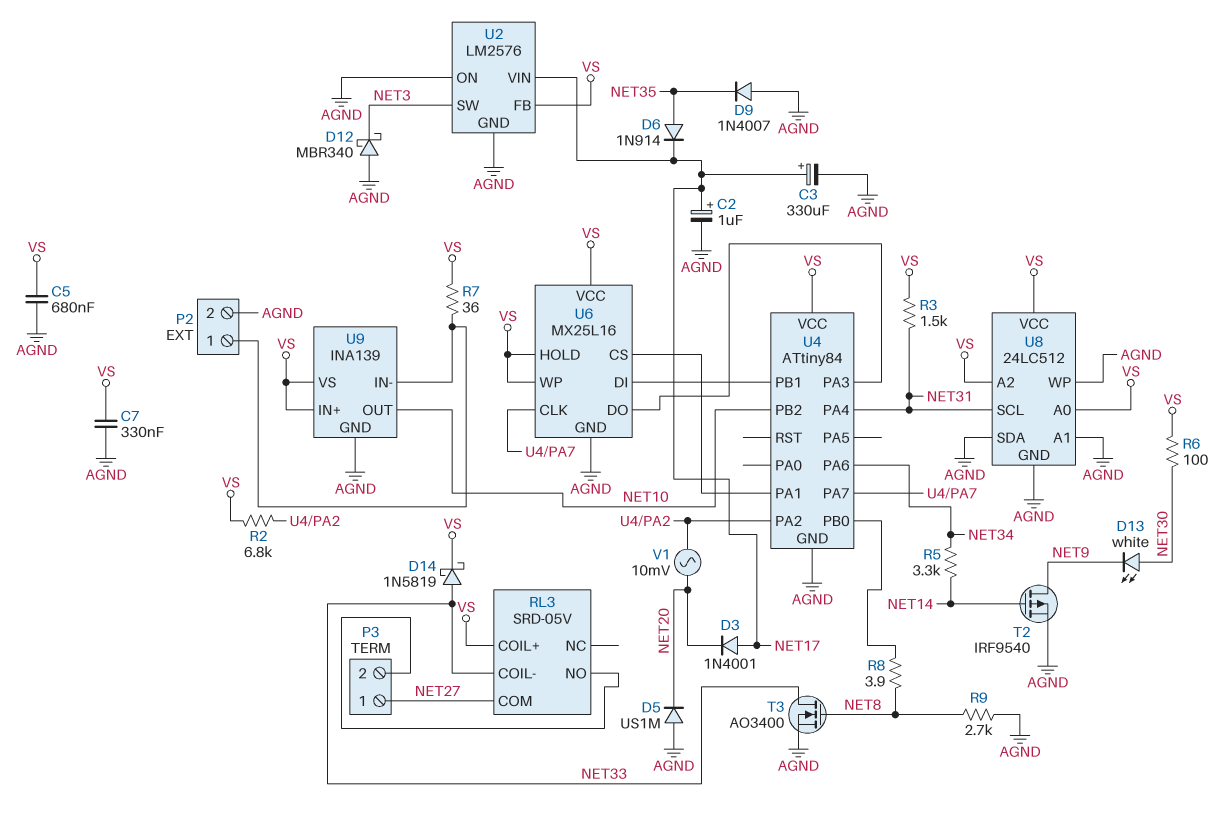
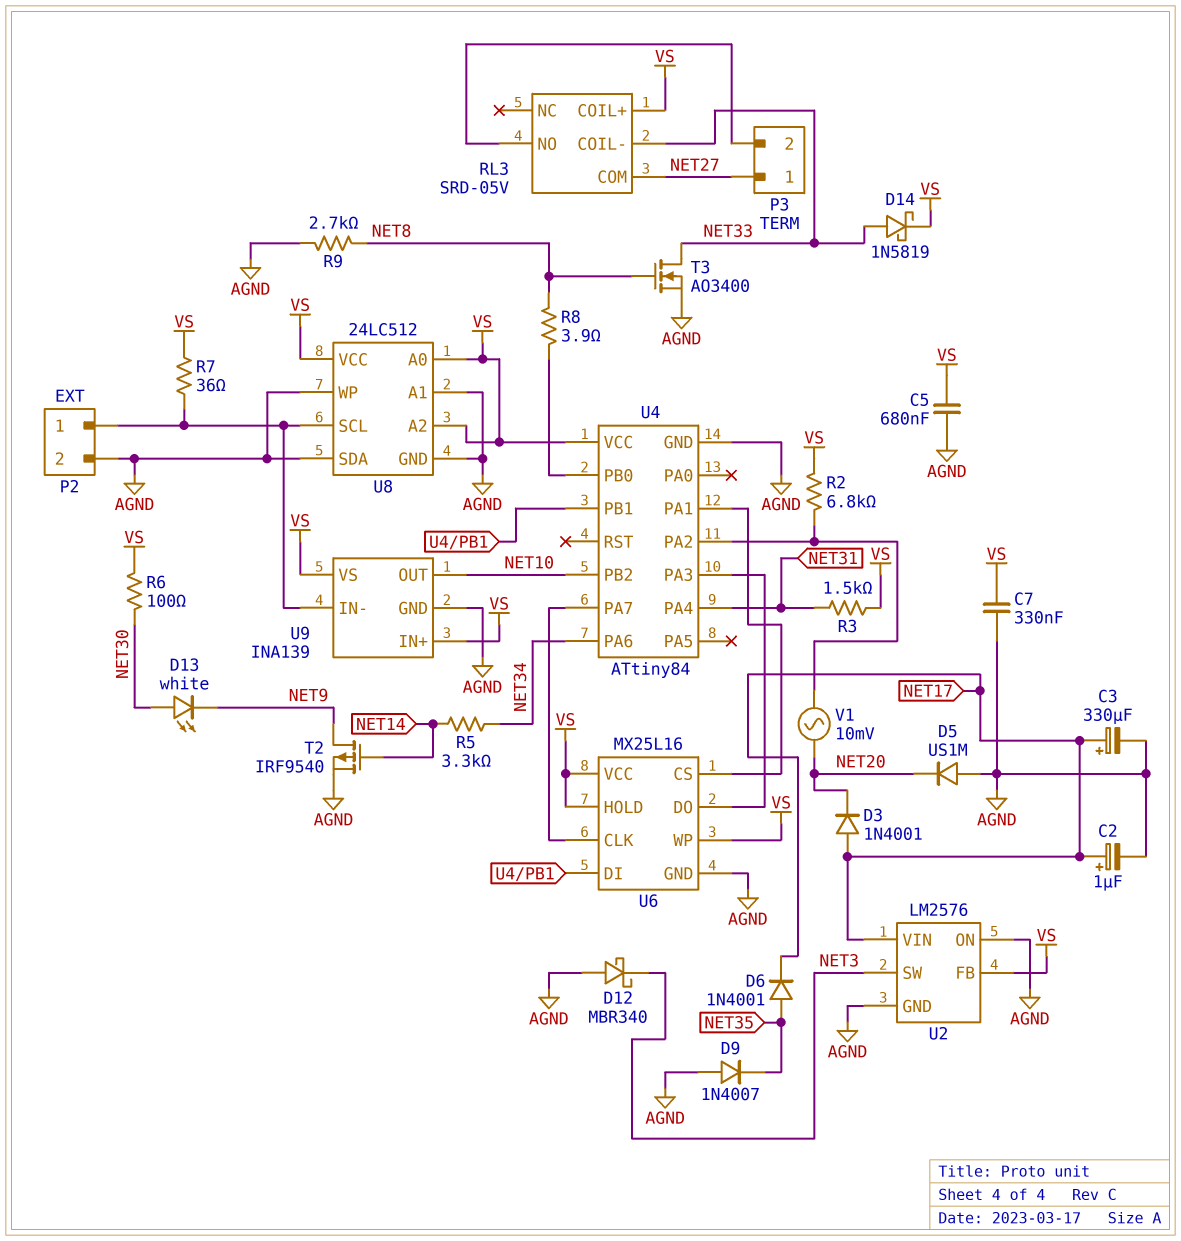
D6: diode 1N914 (A NET35, K NET17) -> diode 1N4001 (A NET35, K NET17)
U8 pin SCL: NET31 -> P2/1

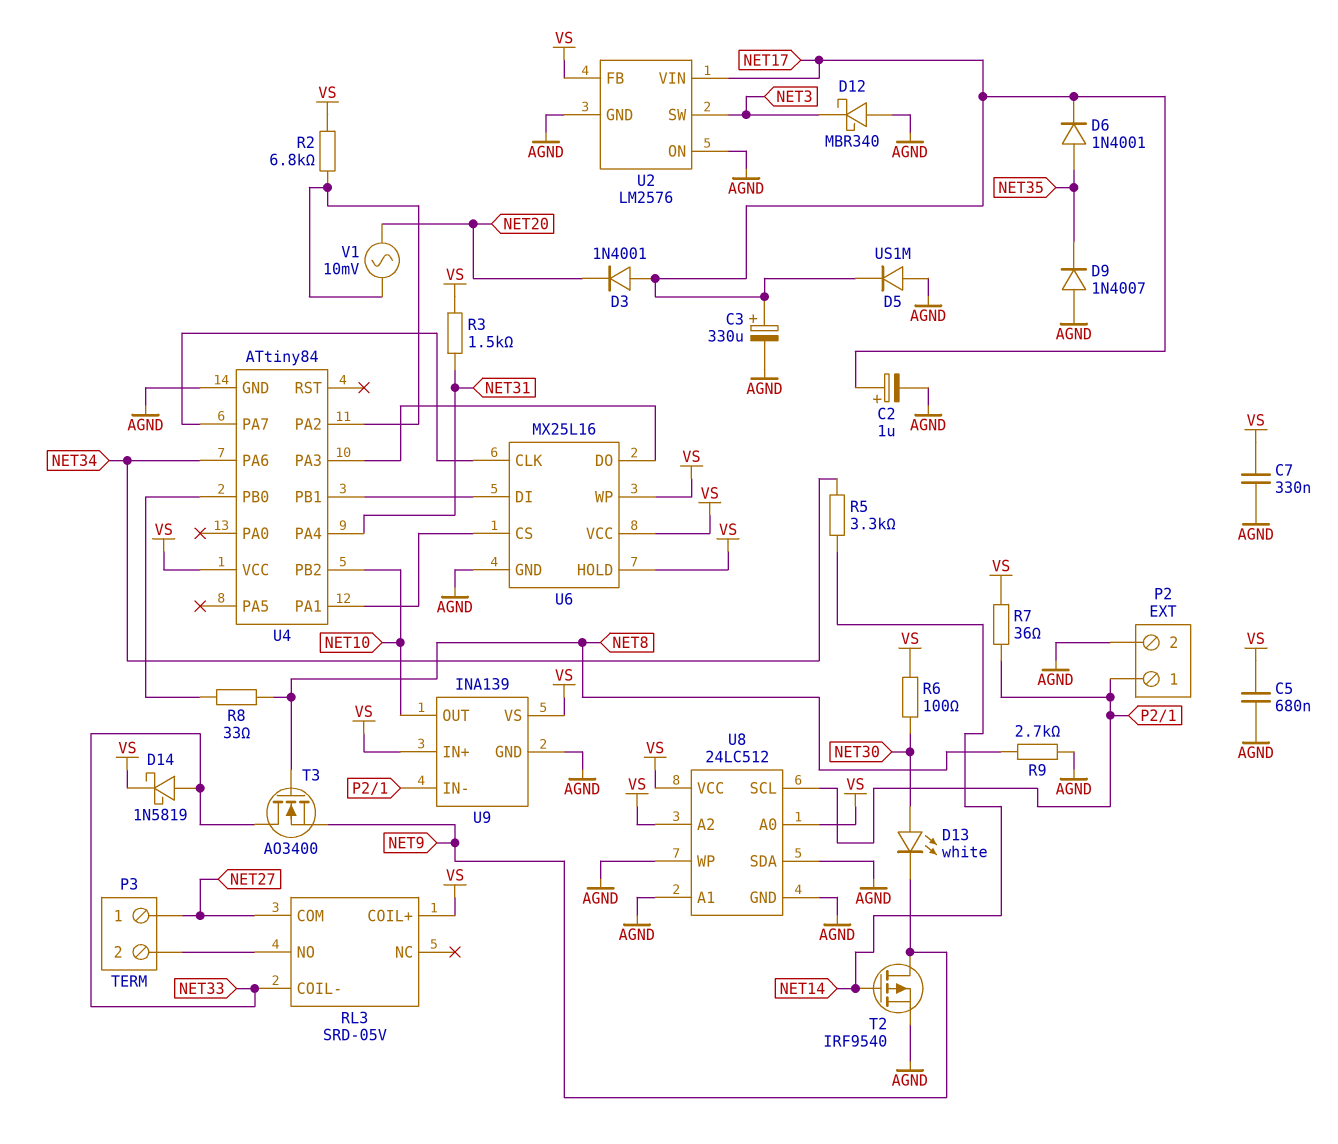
D5: diode US1M (A AGND, K NET20) -> diode US1M (A AGND, K NET17)
R8: 3.9 (NET8, U4/PB0) -> 33 (NET8, U4/PB0)
T3: NMOS AO3400 (G NET8, D NET33, S AGND) -> NMOS AO3400 (G NET8, D NET33, S NET9)

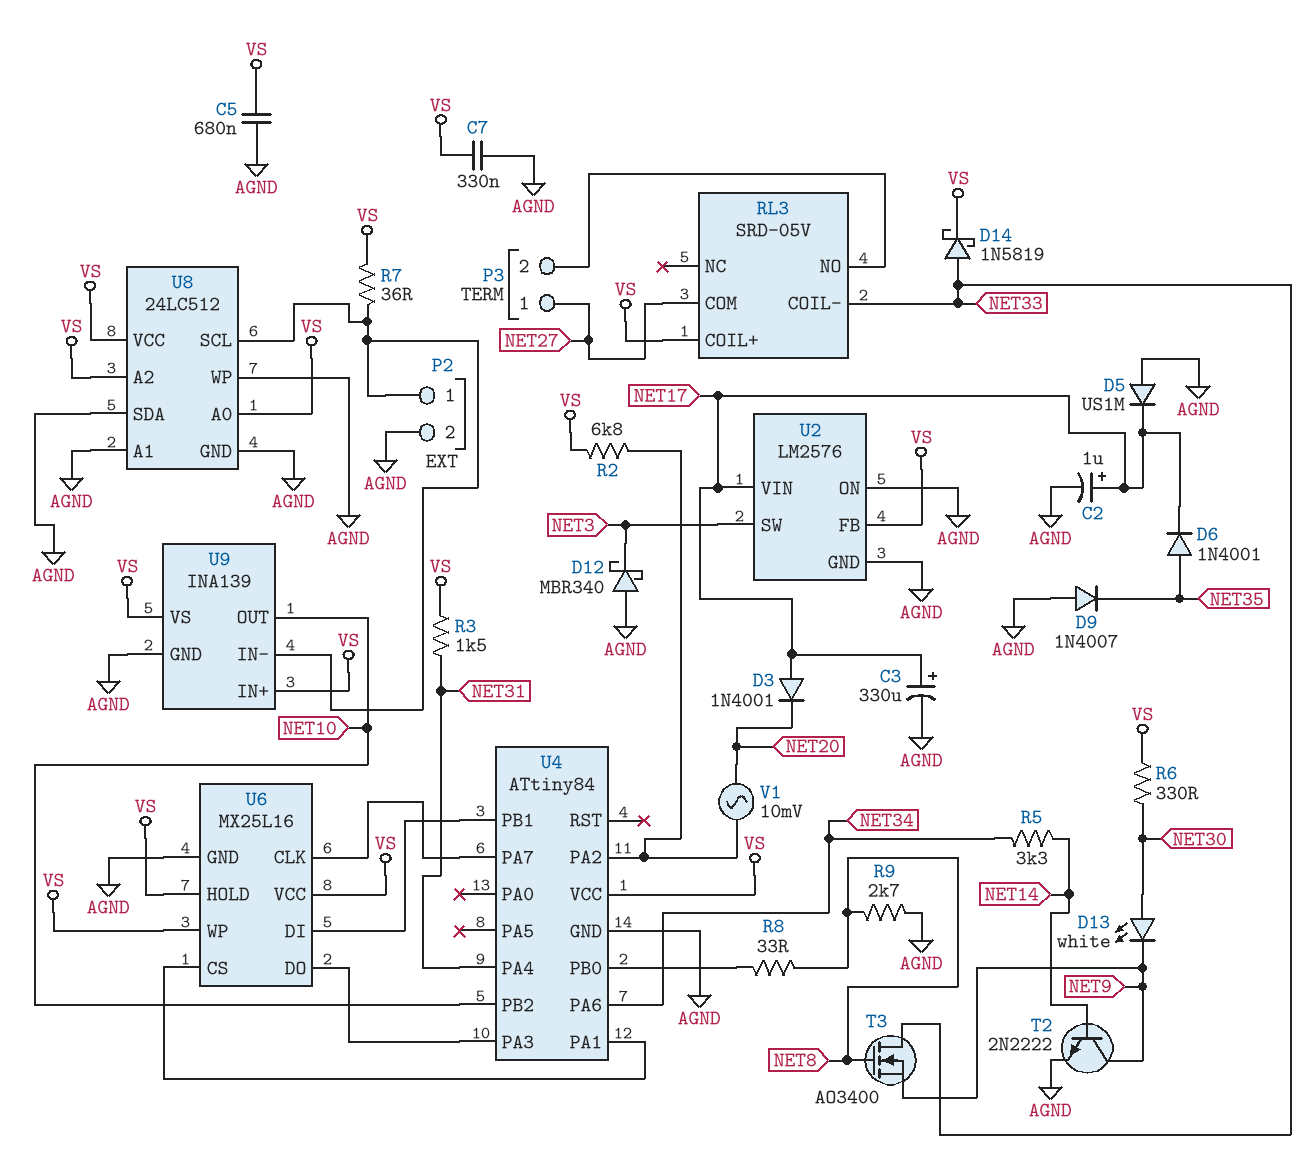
R6: 100 (NET30, VS) -> 330 (NET30, VS)
T2: PMOS IRF9540 (G NET14, D NET9, S AGND) -> NPN 2N2222 (B NET14, C NET9, E AGND)

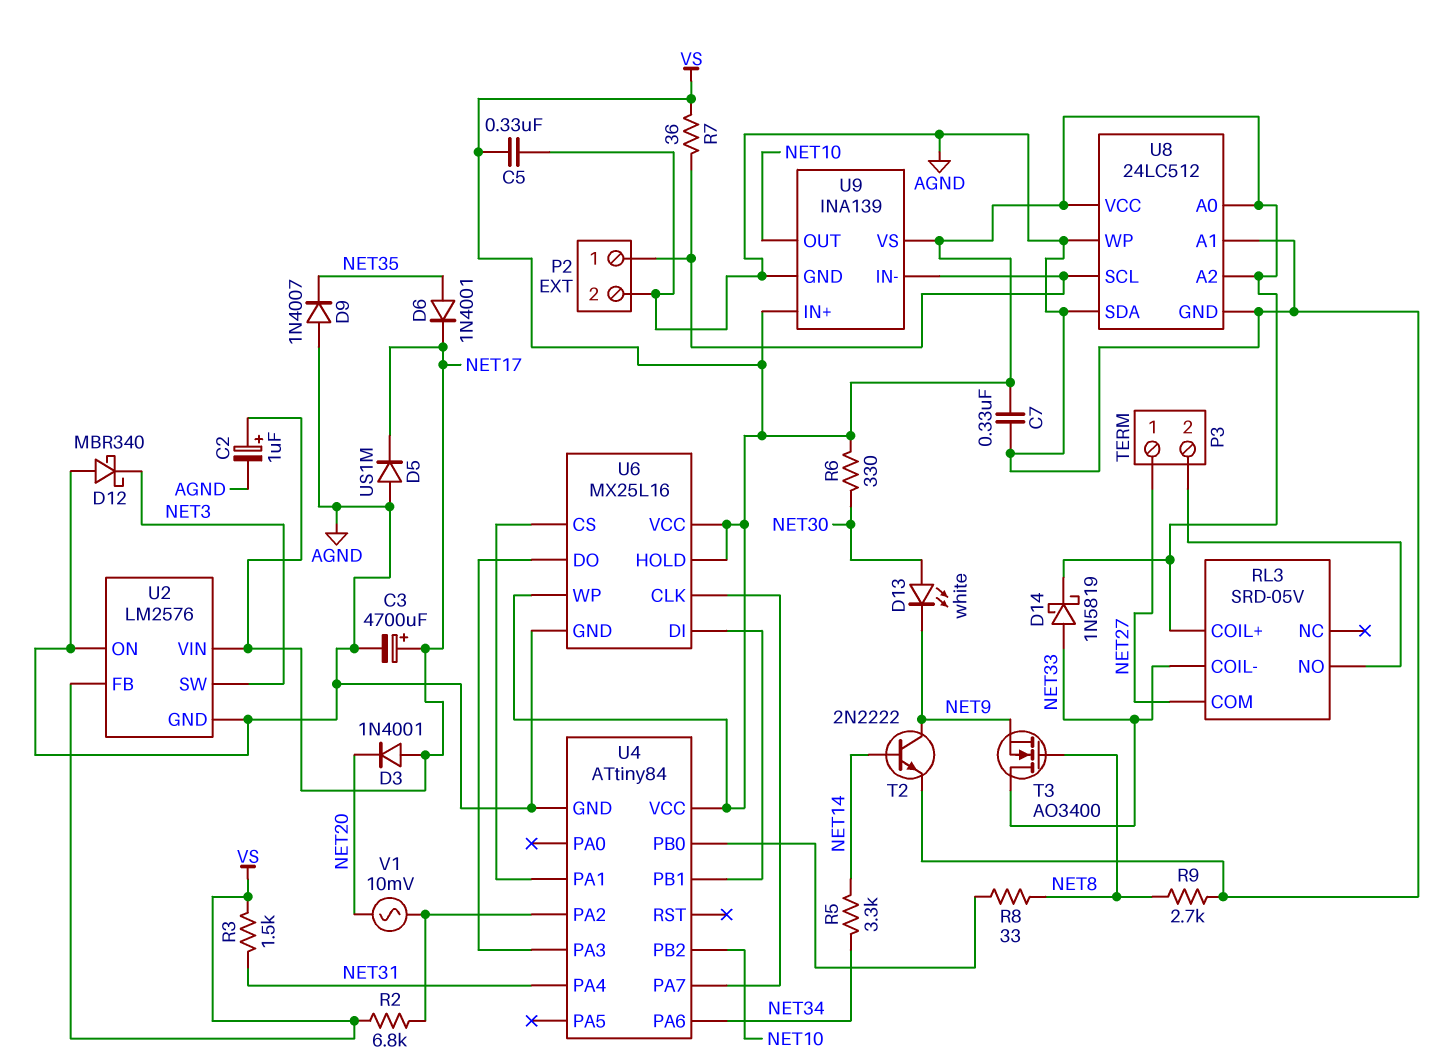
C3: 330uF (plus NET17, minus AGND) -> 4700uF (plus NET17, minus AGND)
C5: 680nF (AGND, VS) -> 330nF (AGND, VS)

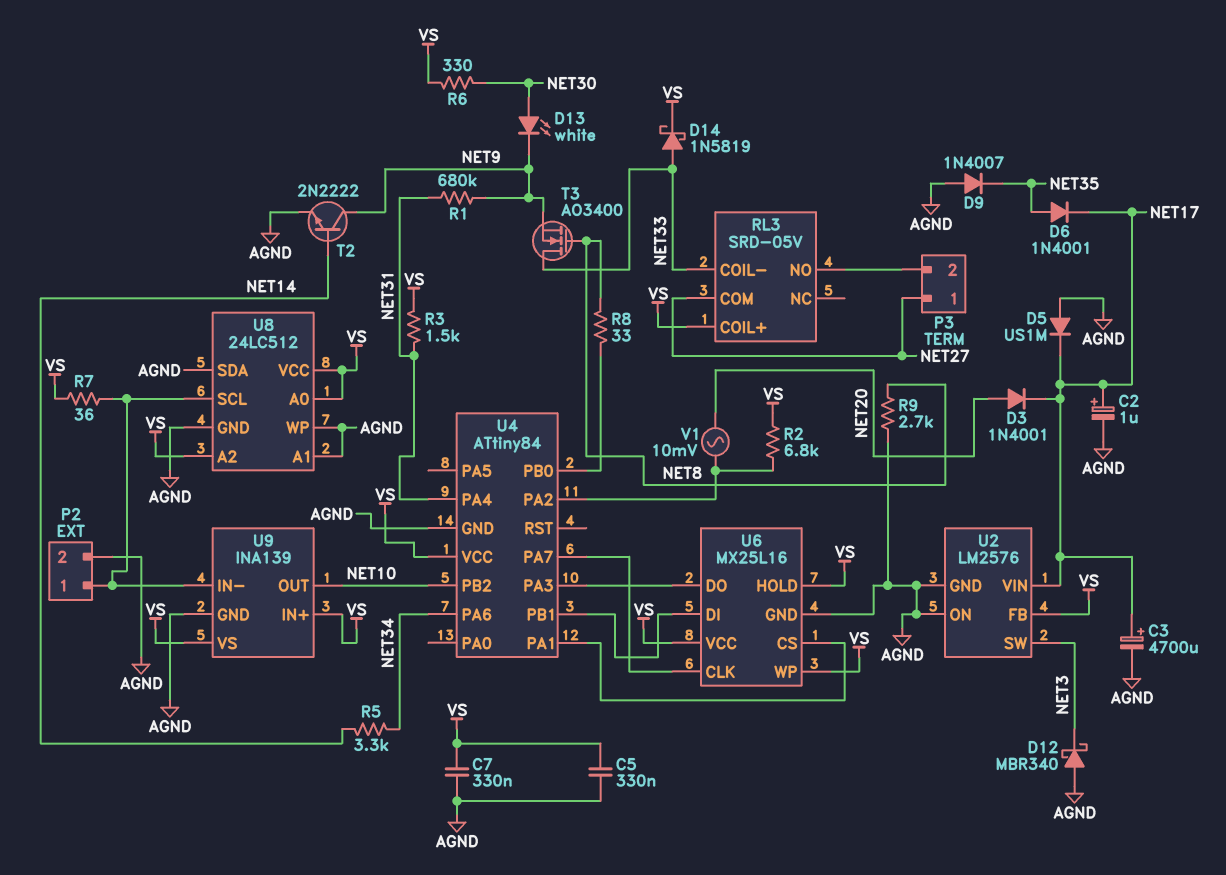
D3: diode 1N4001 (A NET17, K NET20) -> diode 1N4001 (A NET20, K NET17)
R1: none -> 680k (NET9, NET31)

